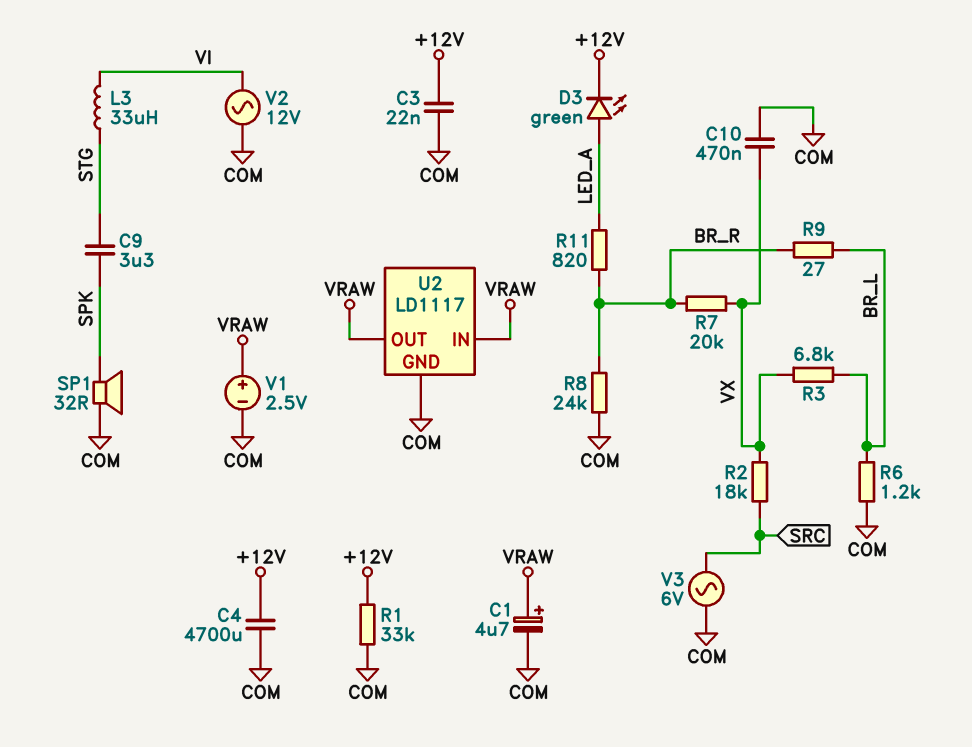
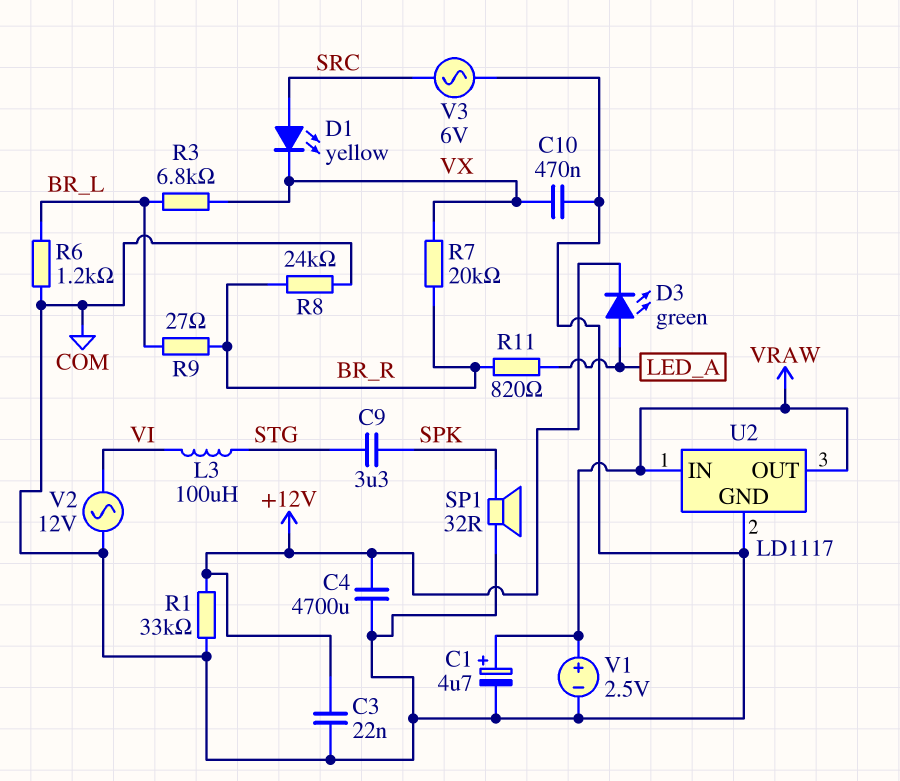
D1: none -> LED yellow (A SRC, K VX)
L3: 33uH (STG, VI) -> 100uH (STG, VI)
R2: 18k (SRC, VX) -> none

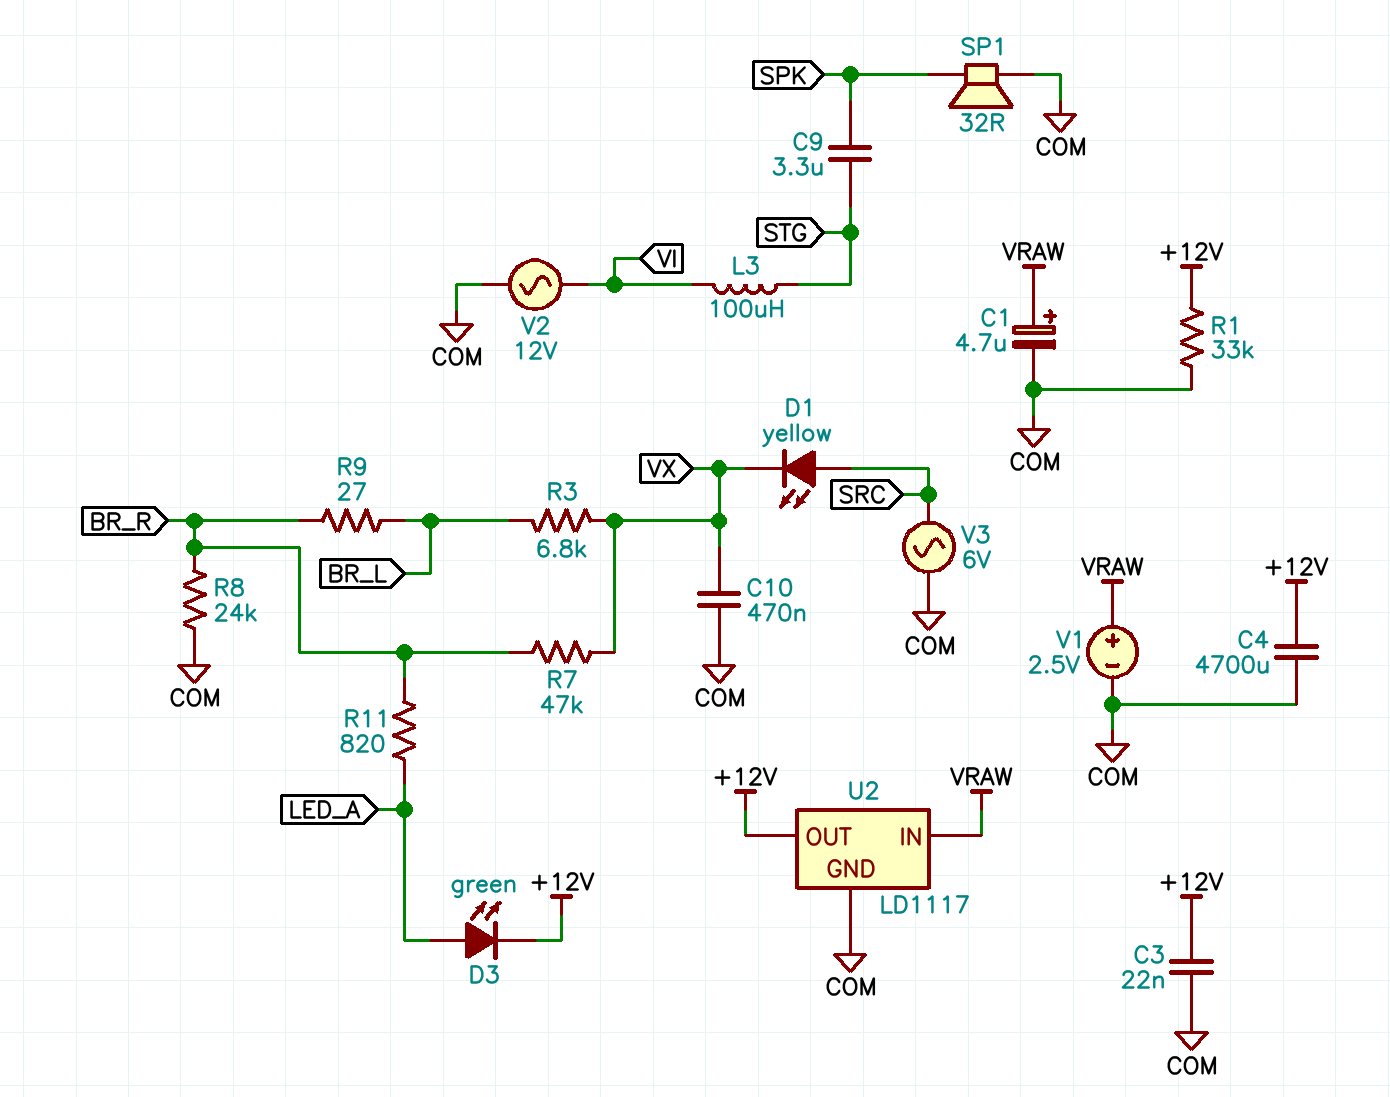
R6: 1.2k (BR_L, COM) -> none
R7: 20k (BR_R, VX) -> 47k (BR_R, VX)
U2 pin OUT: VRAW -> +12V

